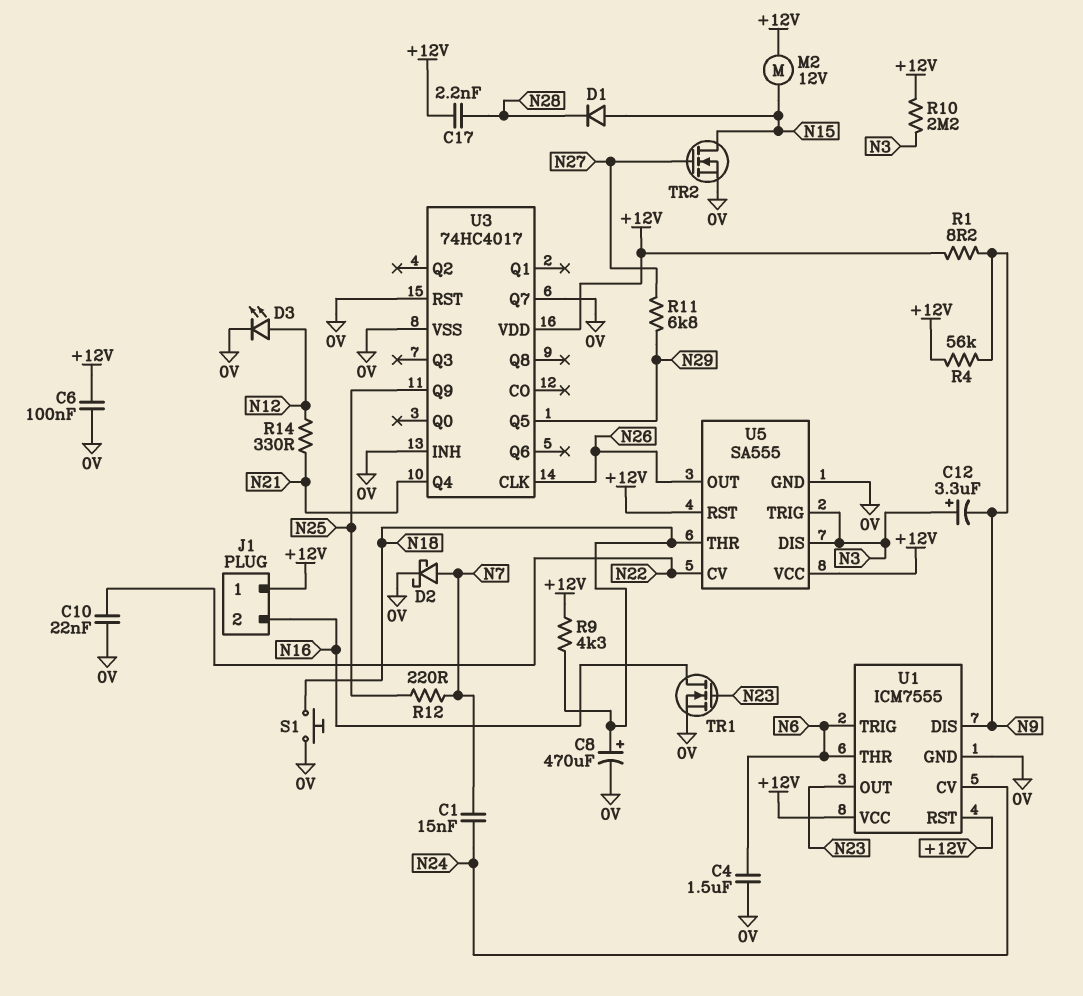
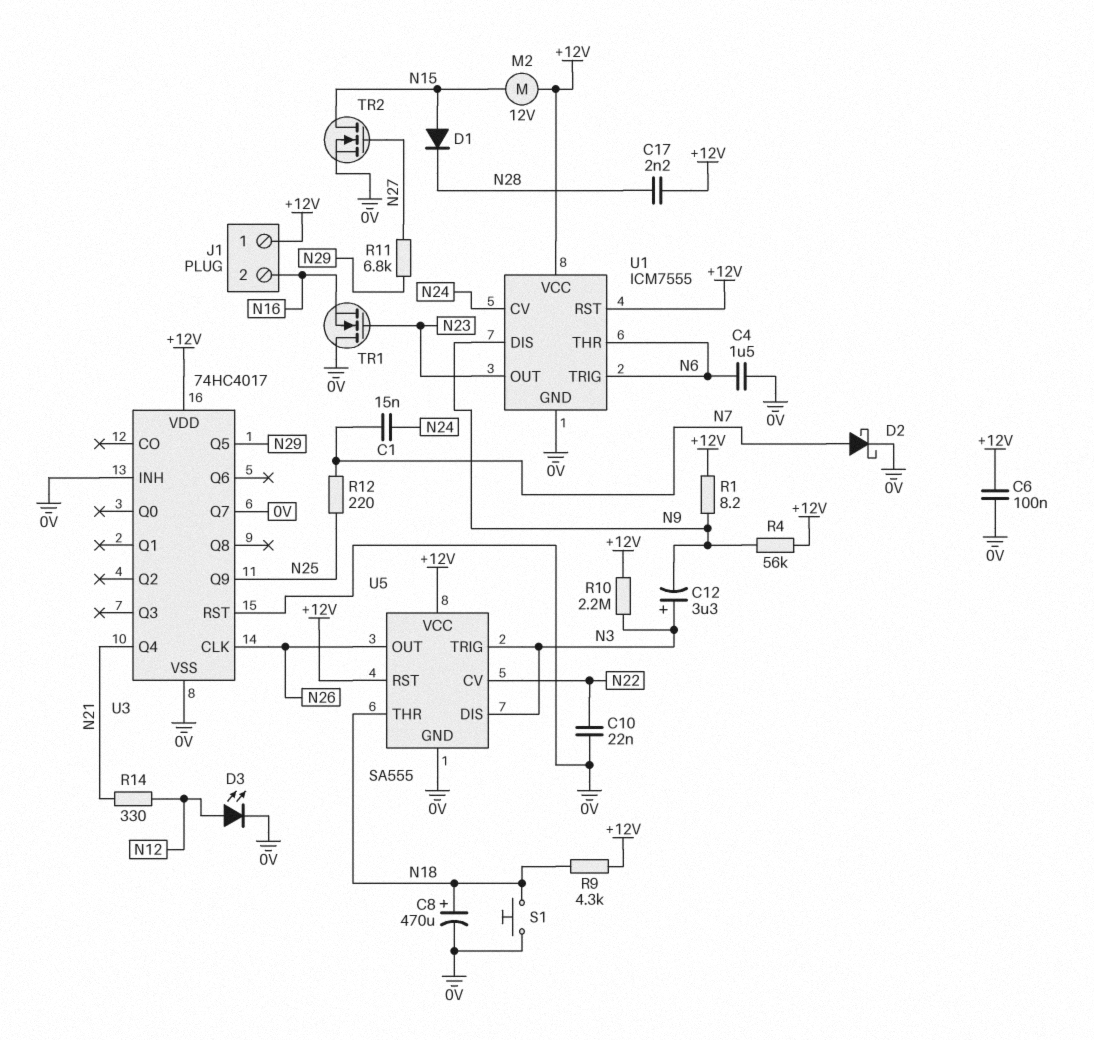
TR1: NMOS (G N23, D N16, S 0V) -> NMOS (G N23, D 0V, S N16)

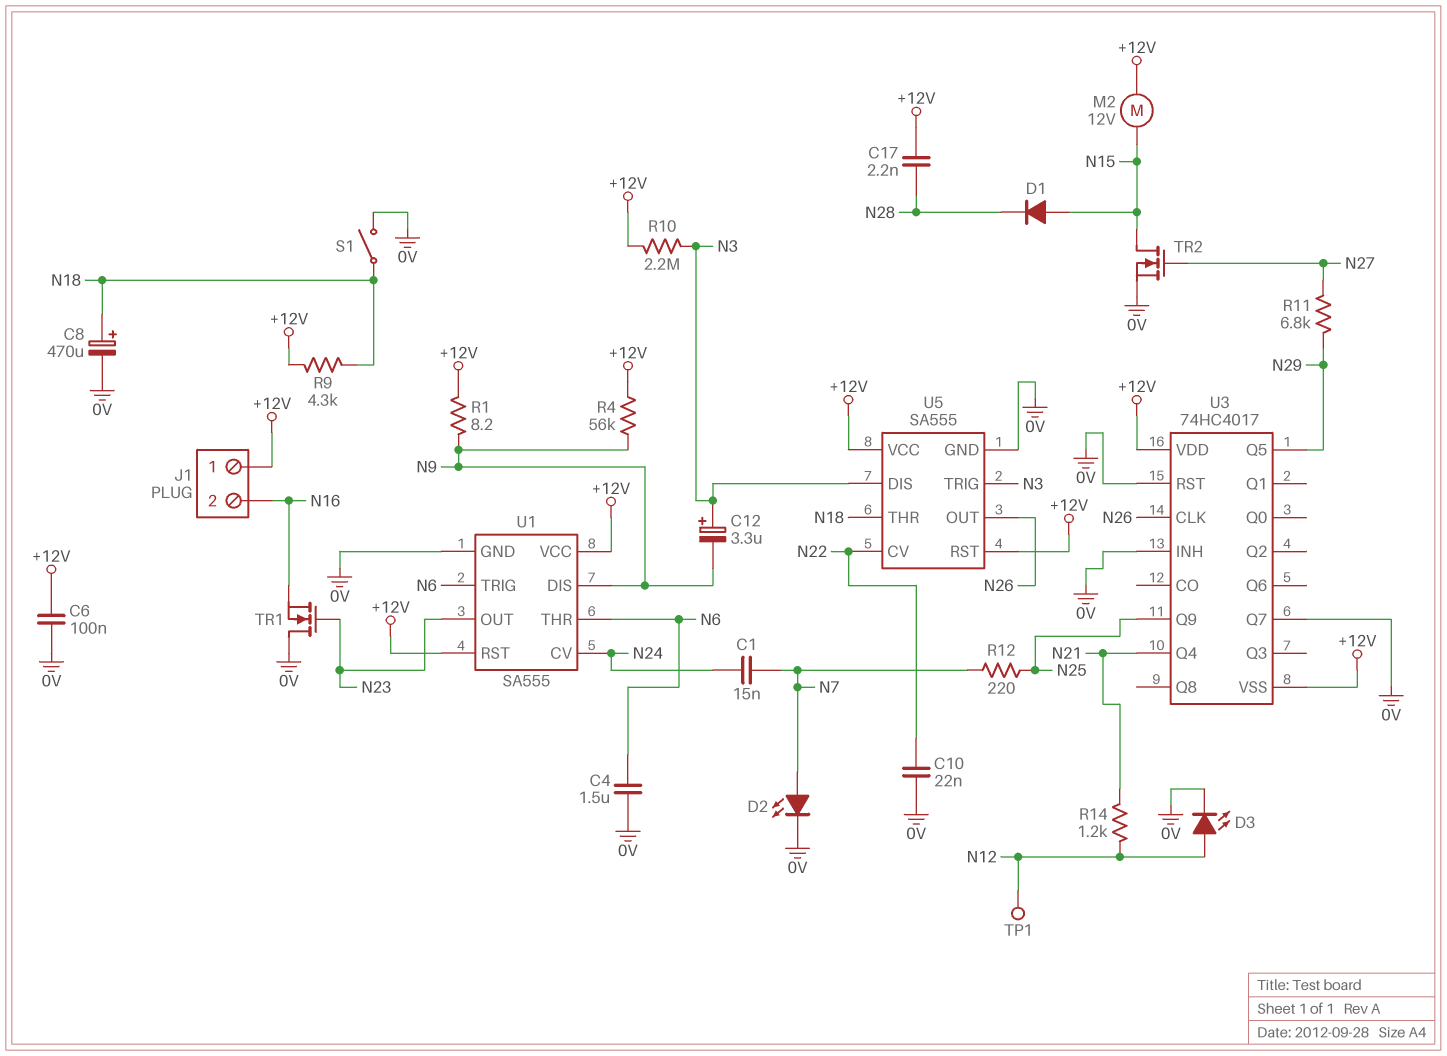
D2: schottky (A N7, K 0V) -> LED (A N7, K 0V)
R14: 330 (N12, N21) -> 1.2k (N12, N21)
S1: button (0V, N18) -> switch (0V, N18)
TP1: none -> test point (N12)
U1: ICM7555 -> SA555
U3 pin VSS: 0V -> +12V

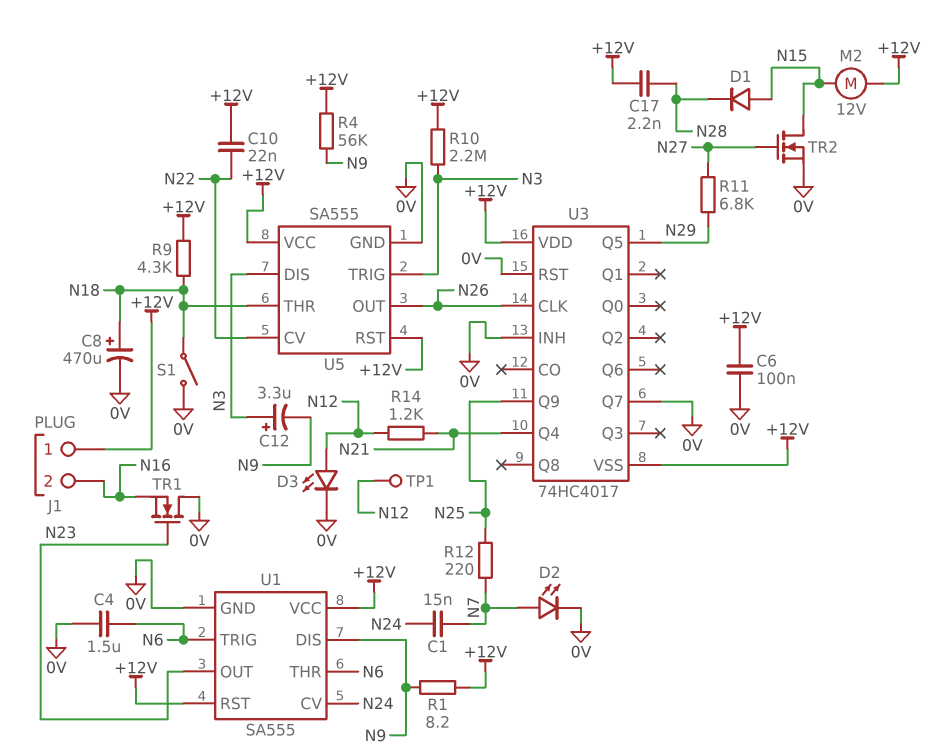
C10: 22nF (0V, N22) -> 22nF (+12V, N22)

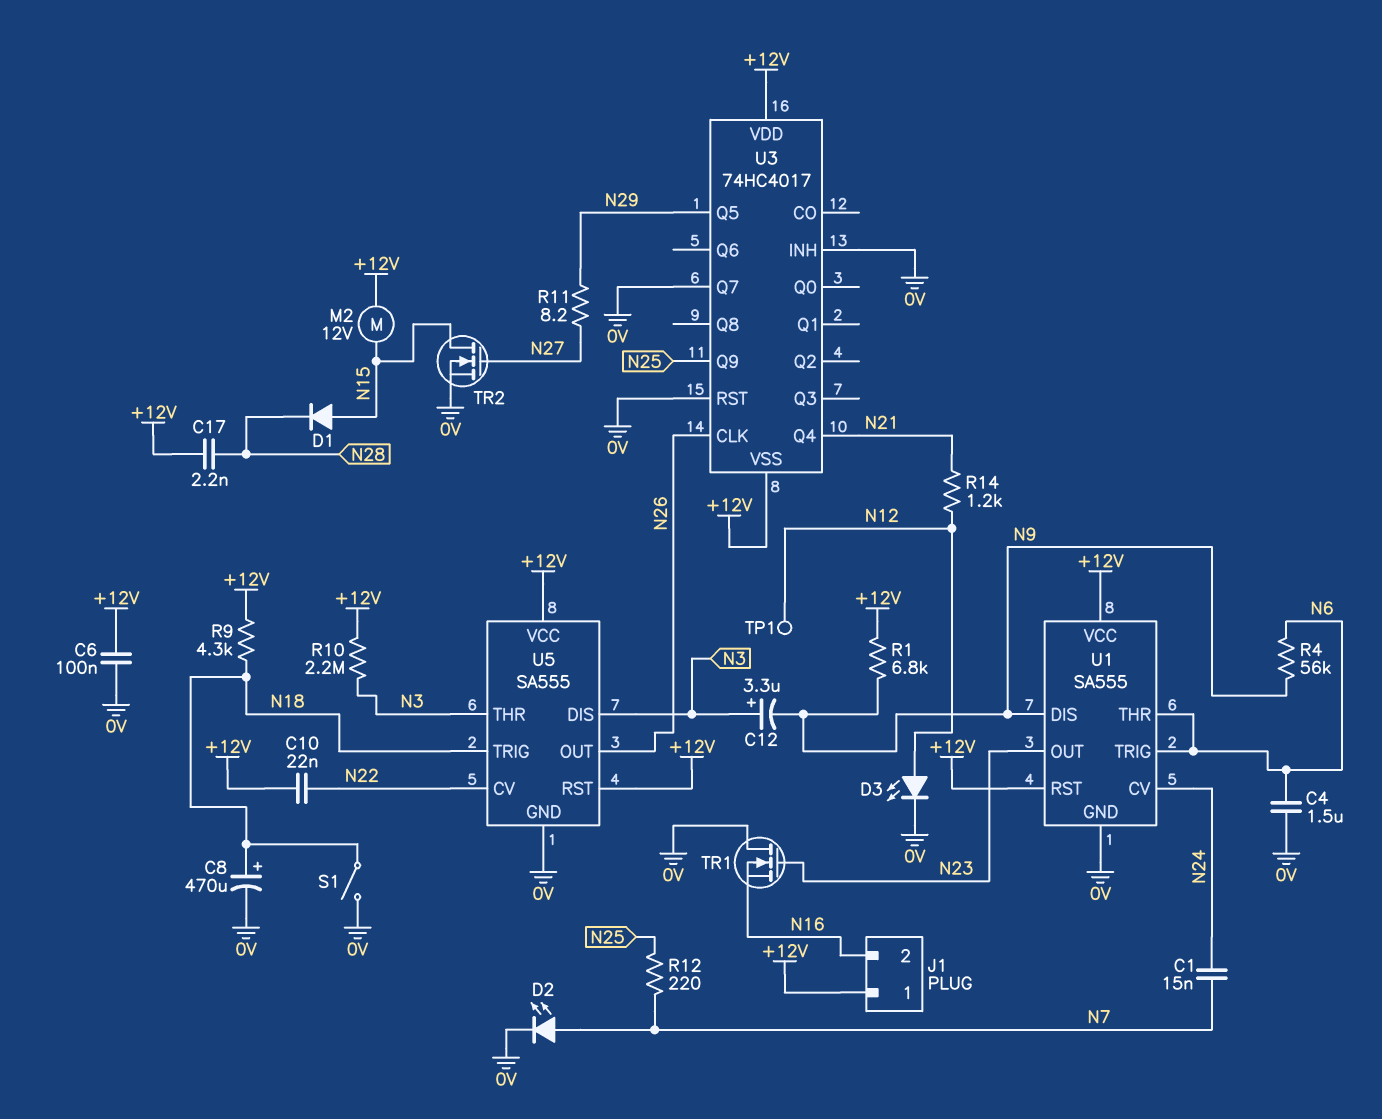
R1: 8.2 (+12V, N9) -> 6.8k (+12V, N9)
R4: 56k (+12V, N9) -> 56k (N6, N9)
R11: 6.8k (N27, N29) -> 8.2 (N27, N29)
U5 pin THR: N18 -> N3
U5 pin TRIG: N3 -> N18

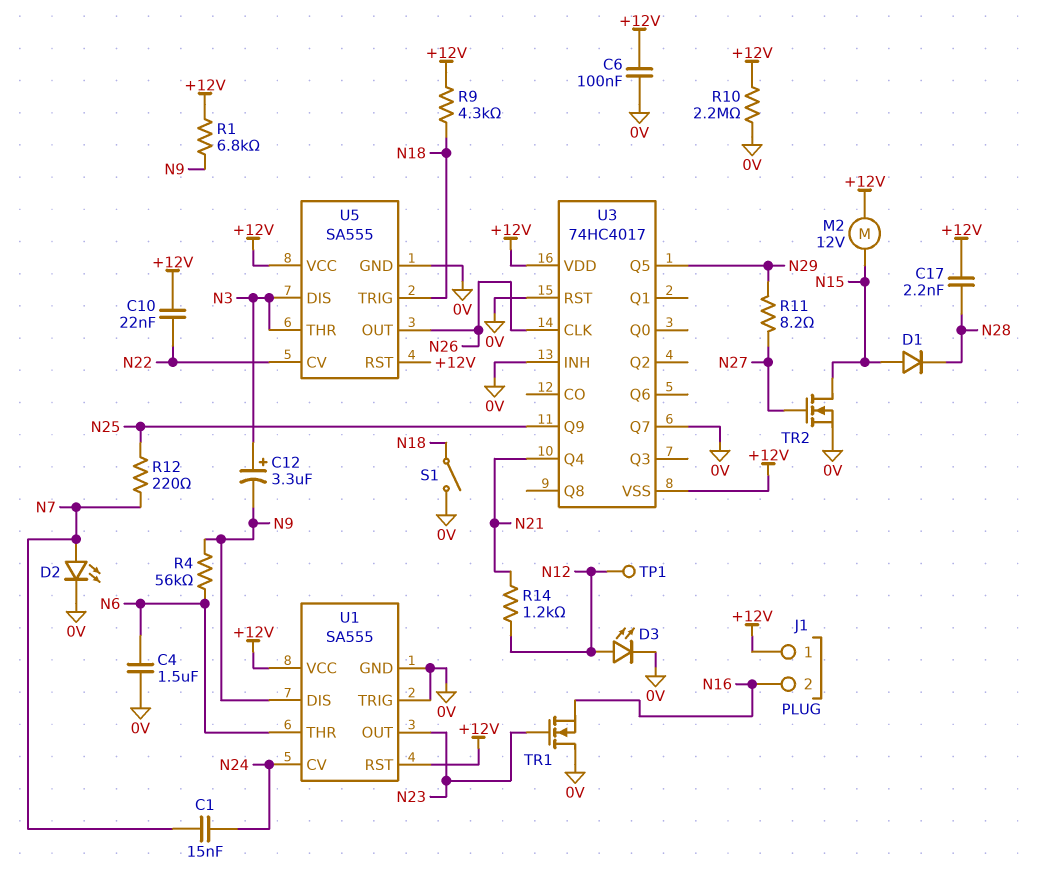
C8: 470uF (plus N18, minus 0V) -> none
R10: 2.2M (+12V, N3) -> 2.2M (+12V, 0V)
U1 pin TRIG: N6 -> 0V

